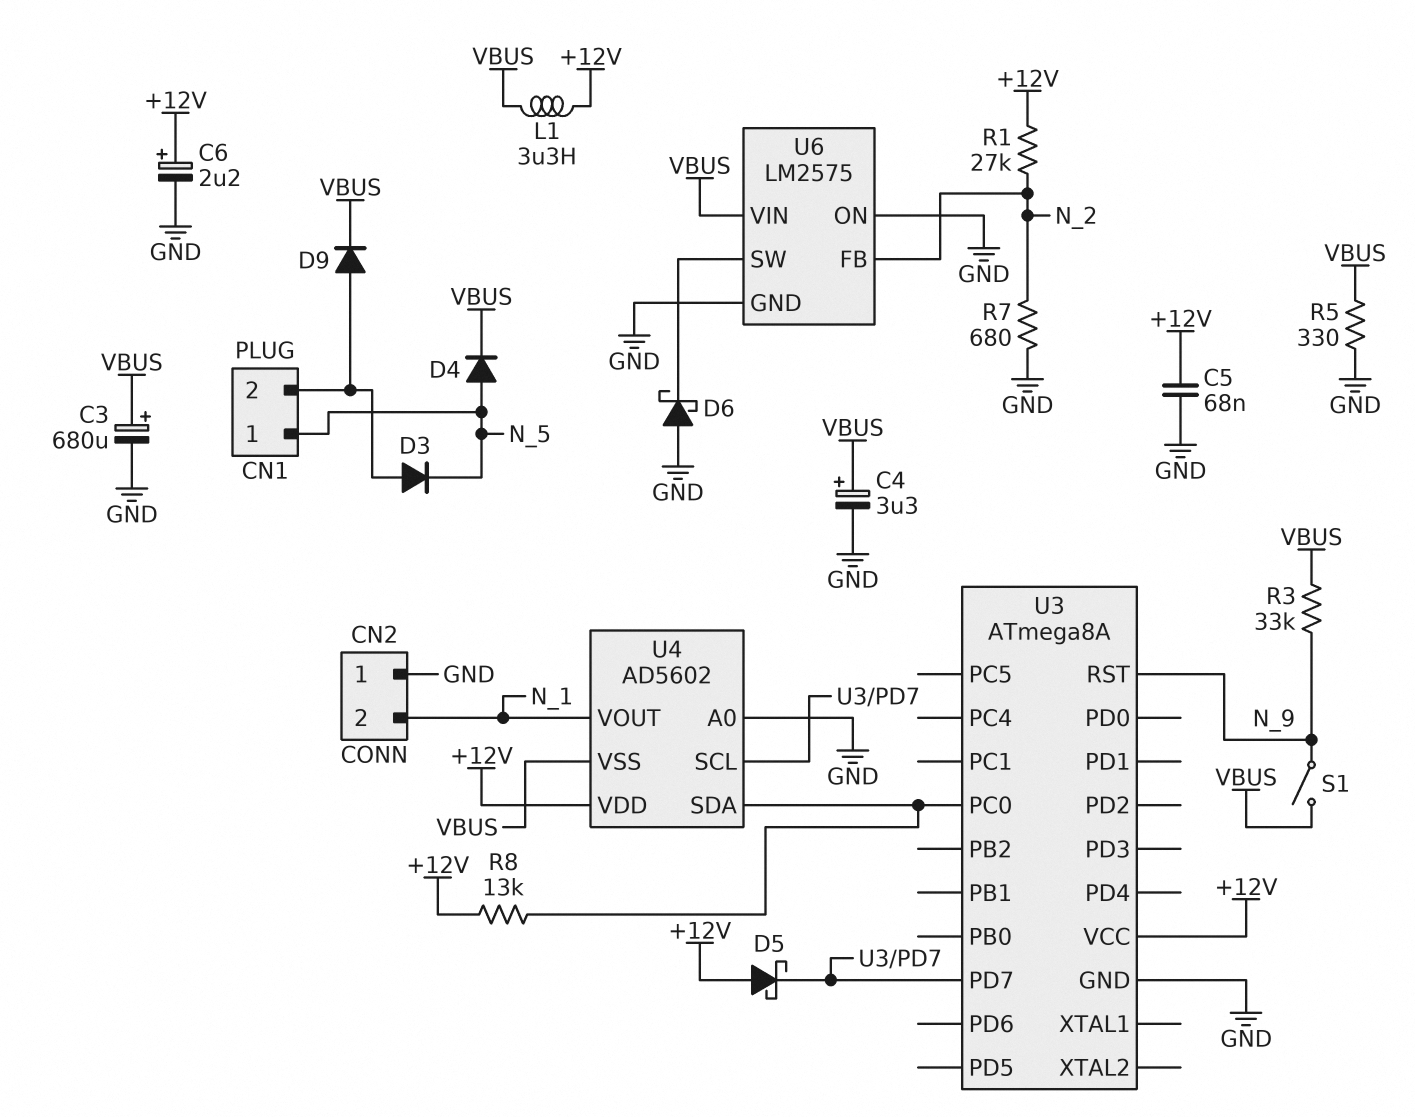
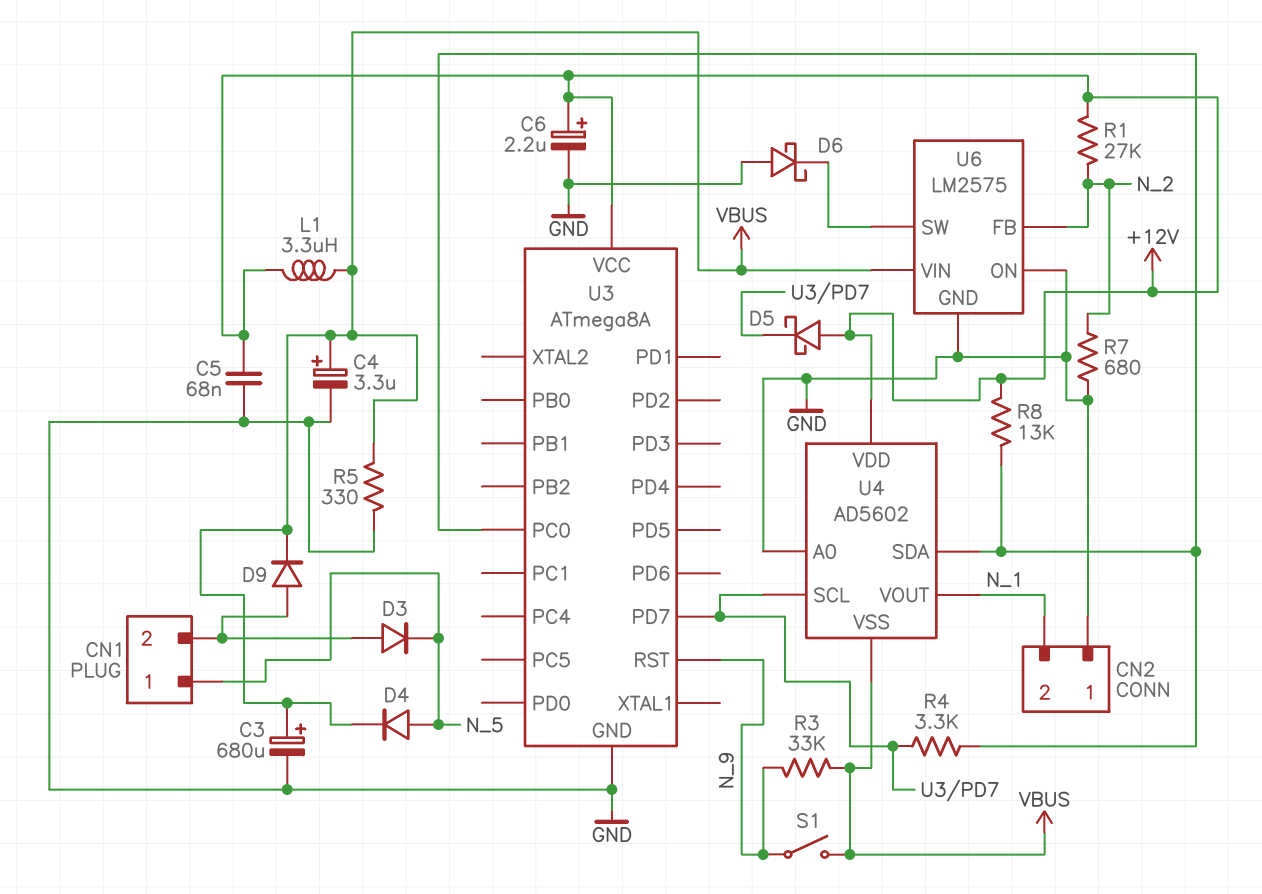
R4: none -> 3.3k (U3/PC0, U3/PD7)

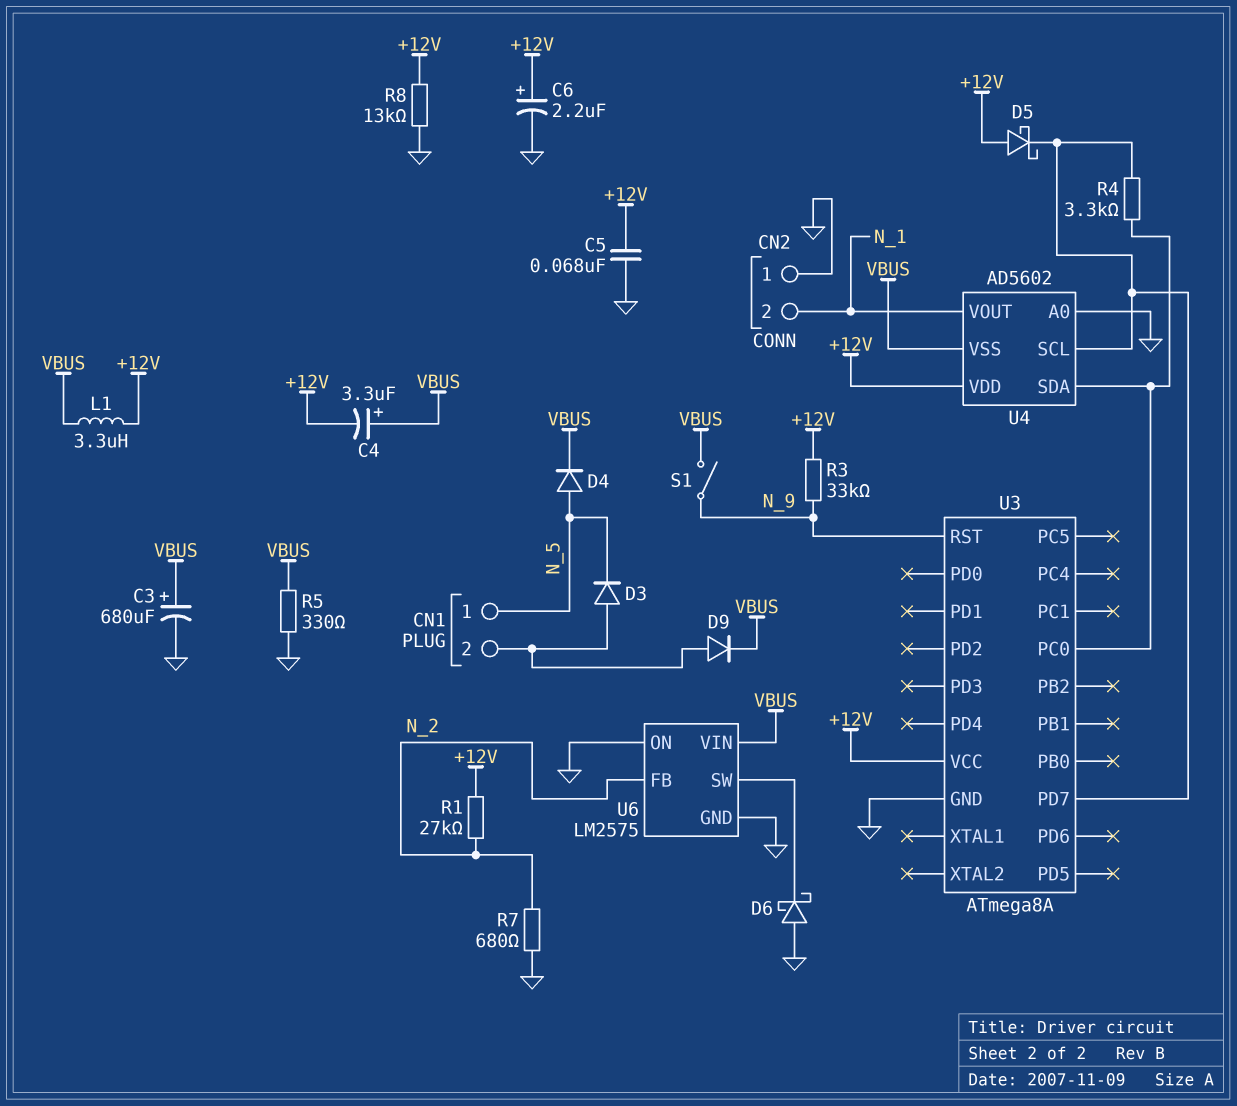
C4: 3.3uF (plus VBUS, minus GND) -> 3.3uF (plus VBUS, minus +12V)
R3: 33k (N_9, VBUS) -> 33k (+12V, N_9)
R8: 13k (+12V, U3/PC0) -> 13k (+12V, GND)

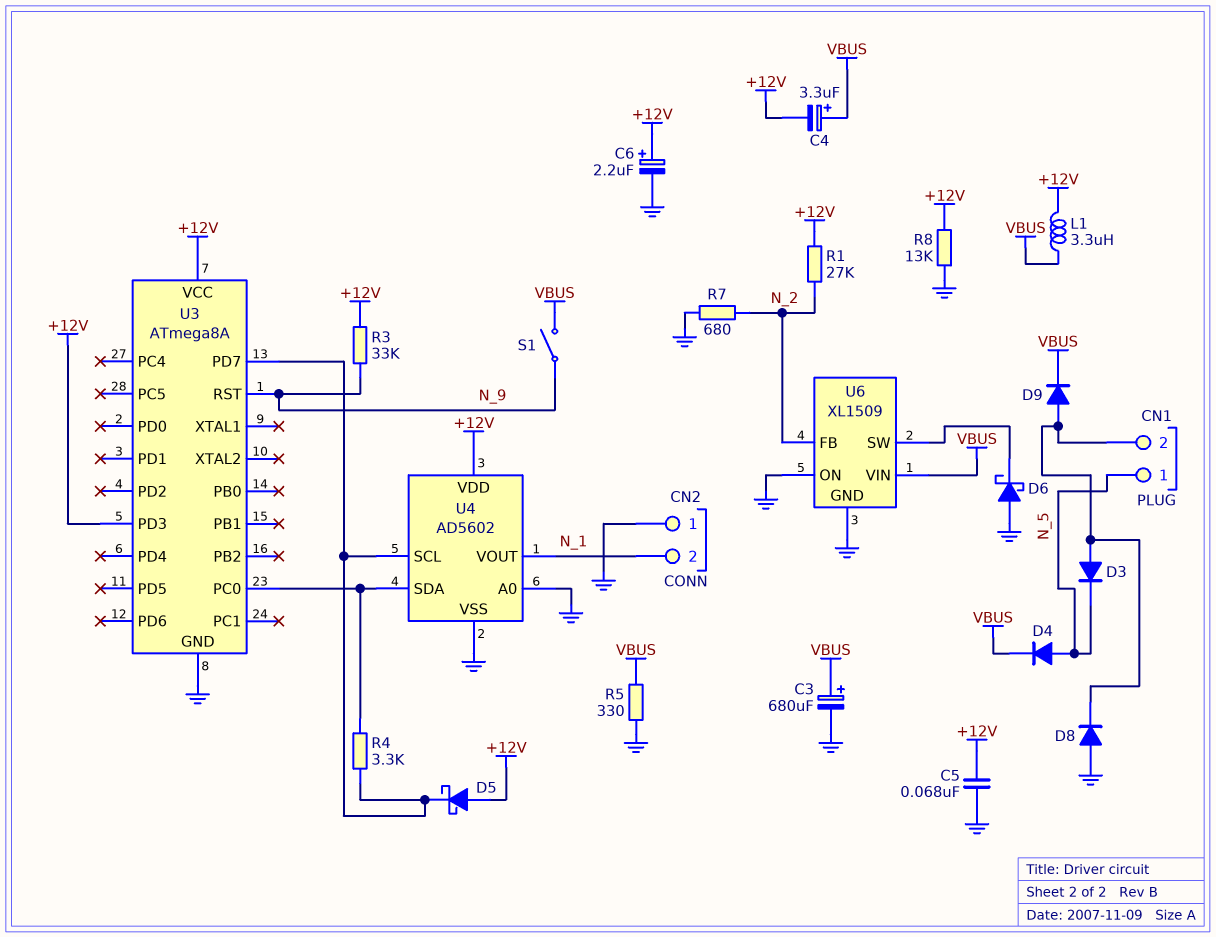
D8: none -> diode (A GND, K CN1/2)
U3 pin PD3: none -> +12V
U4 pin VSS: VBUS -> GND
U6: LM2575 -> XL1509

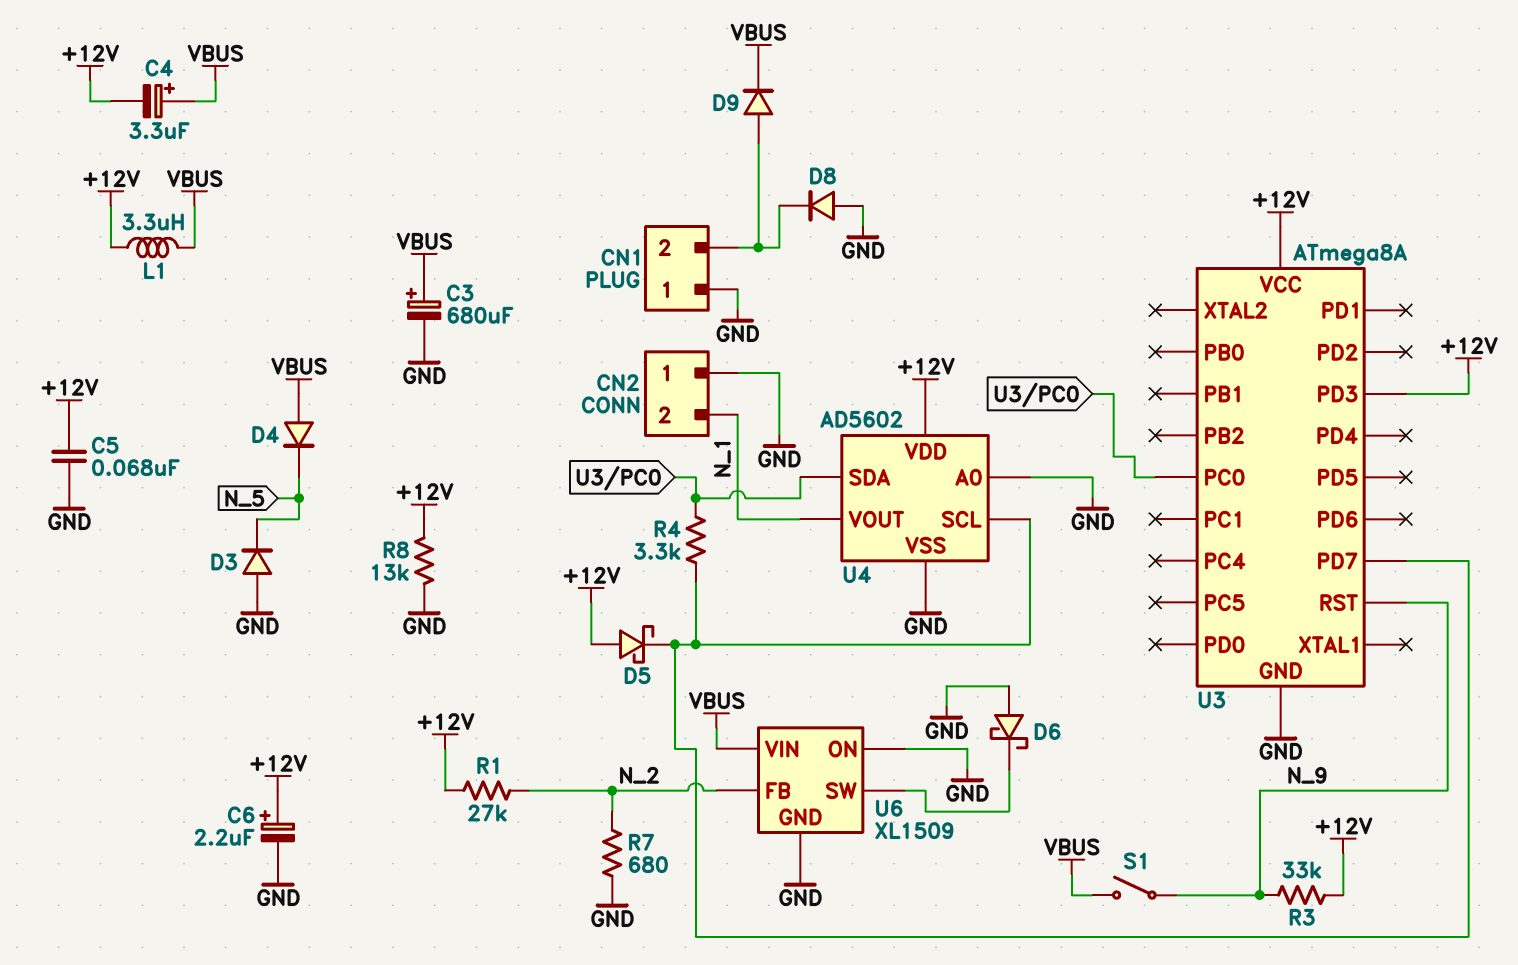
CN1 pin 1: N_5 -> GND
D3: diode (A CN1/2, K N_5) -> diode (A GND, K N_5)
D4: diode (A N_5, K VBUS) -> diode (A VBUS, K N_5)
R5: 330 (GND, VBUS) -> none

